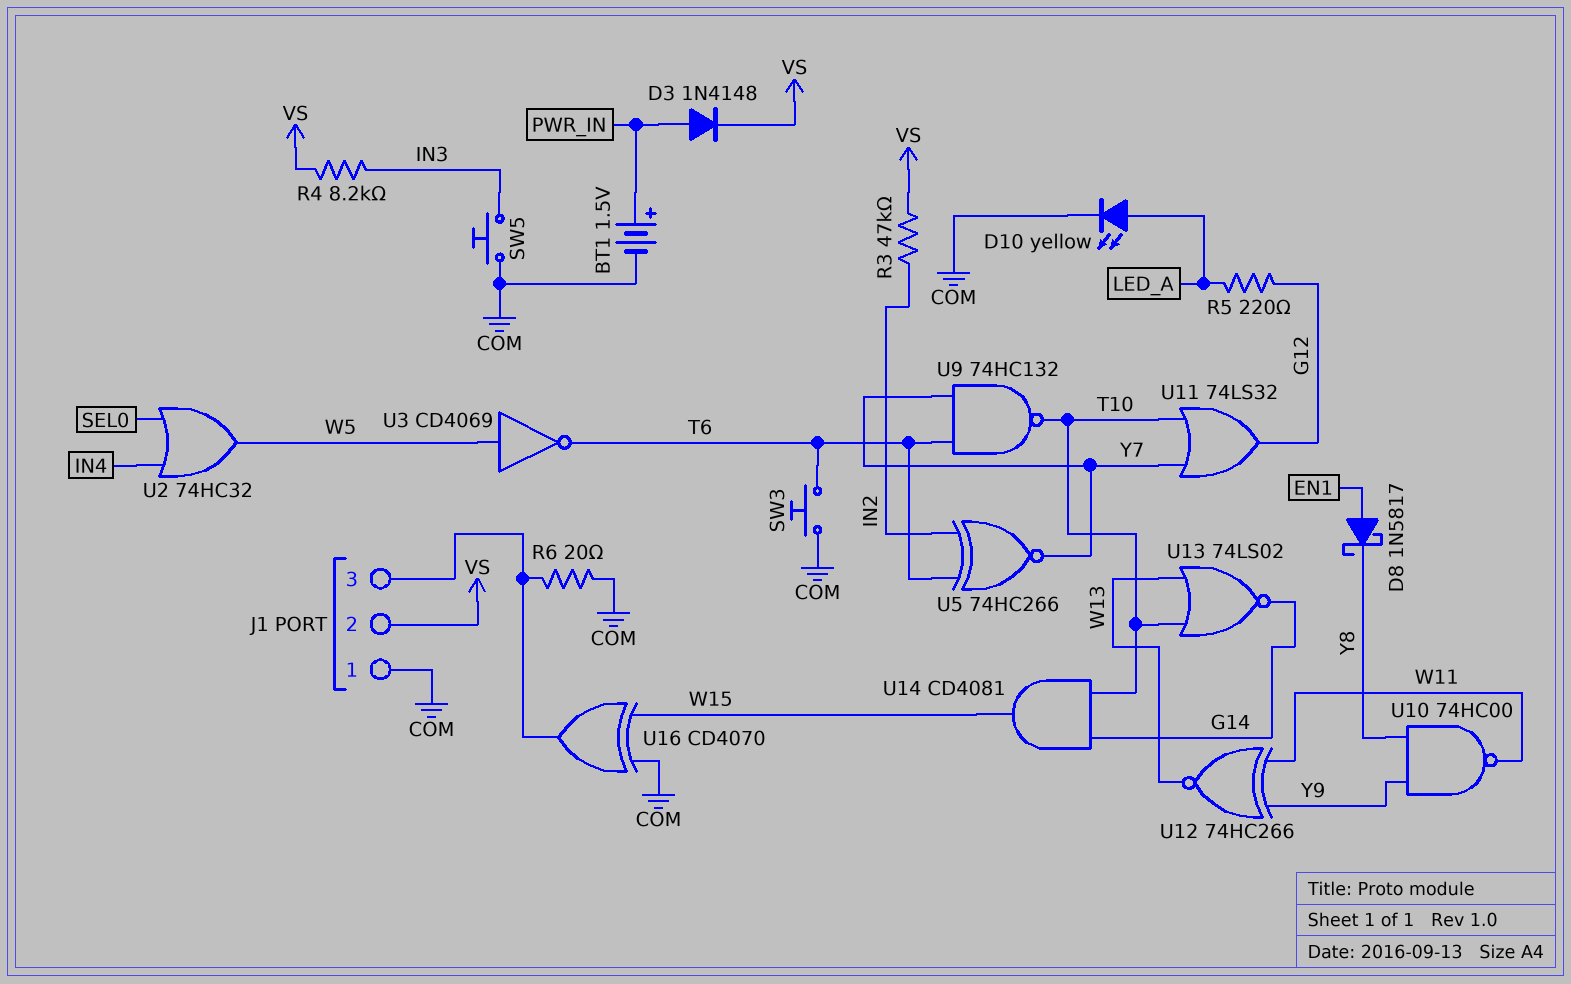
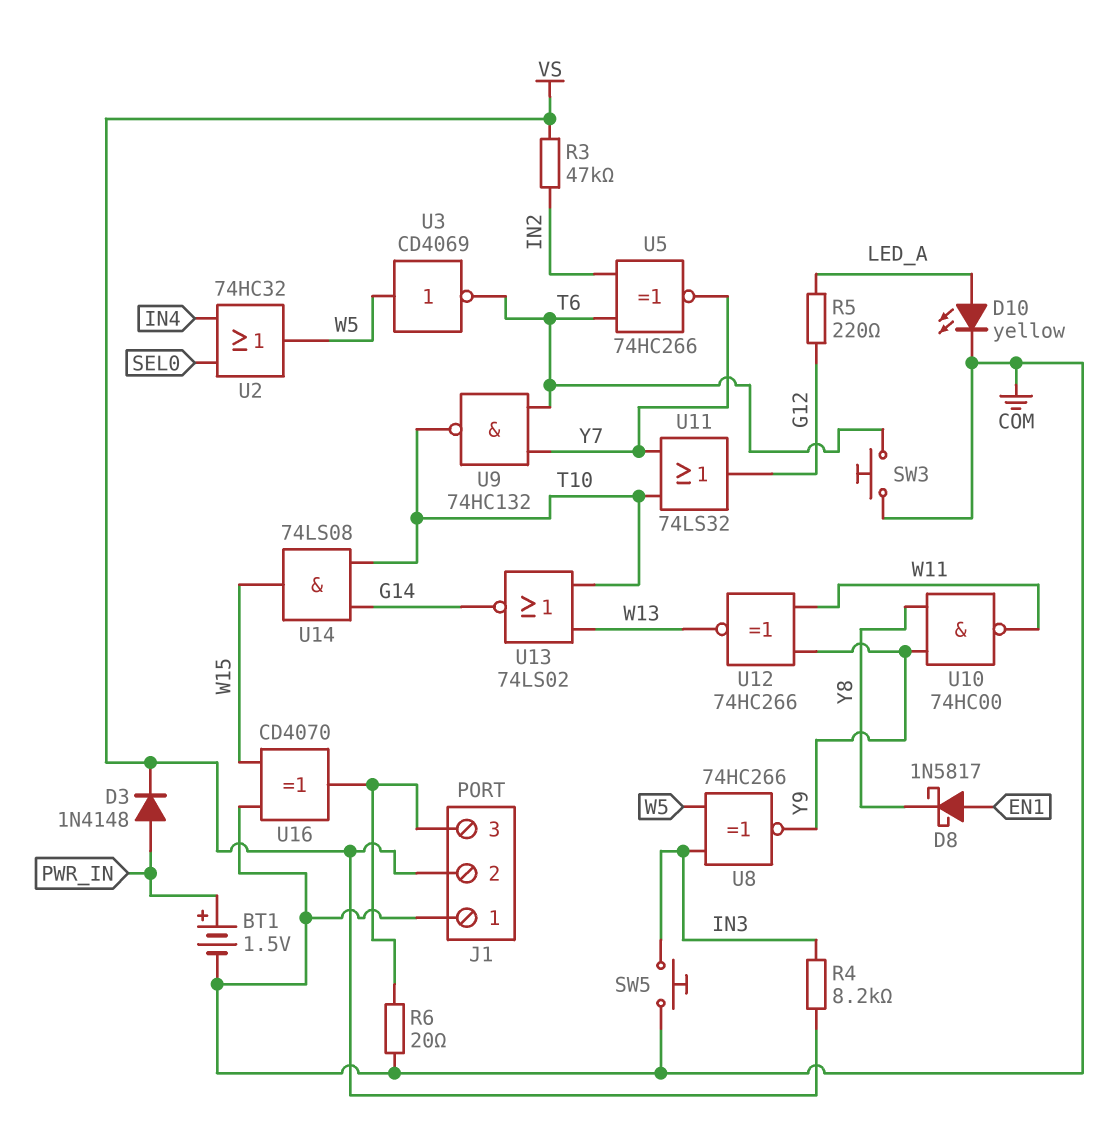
U8: none -> XNOR 74HC266 (in IN3, in W5, out Y9)
U14: AND CD4081 (in G14, in T10, out W15) -> AND 74LS08 (in G14, in T10, out W15)

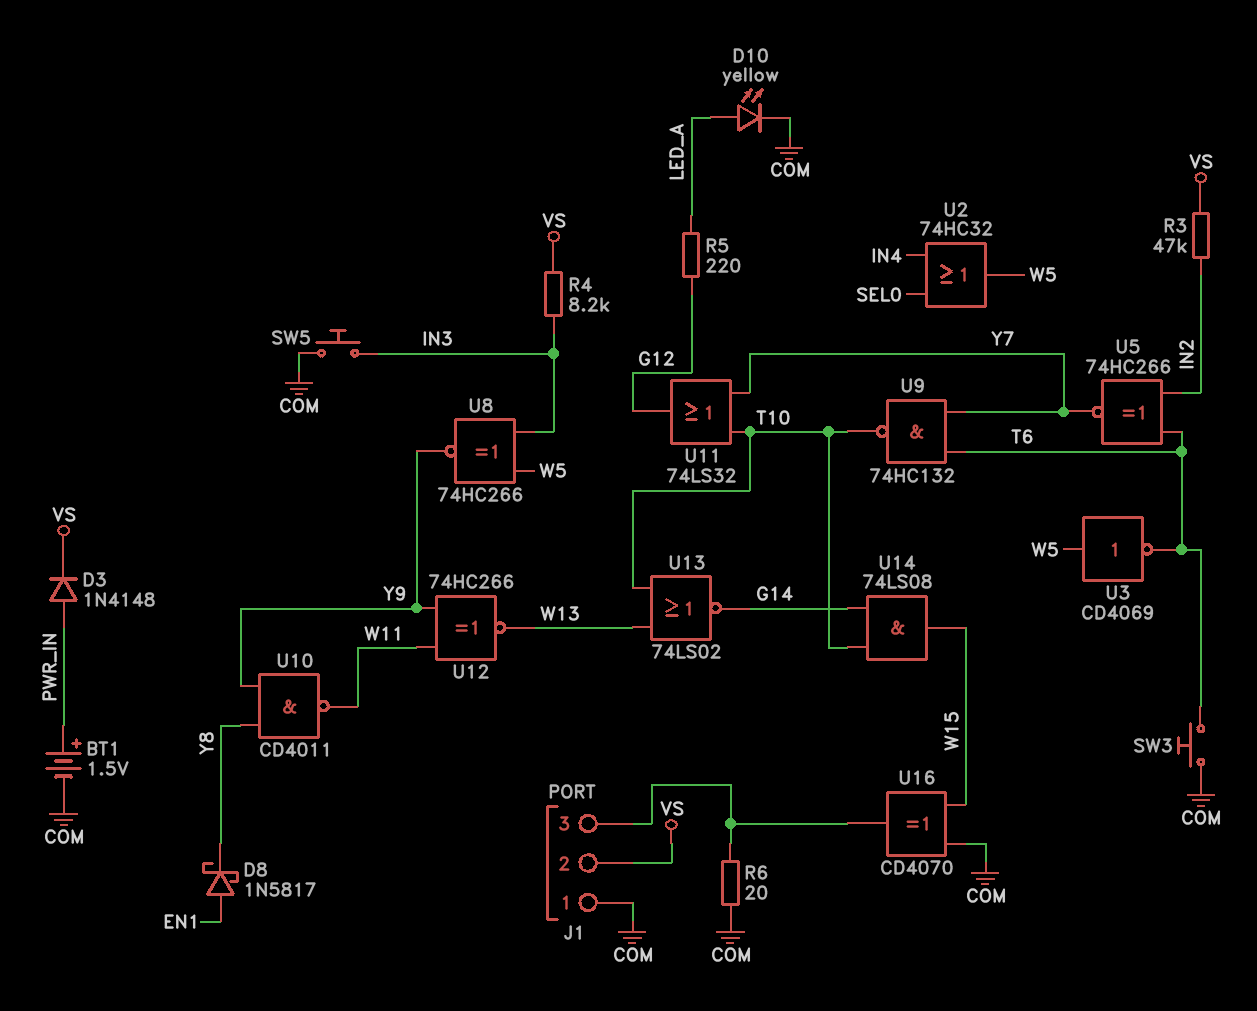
U10: NAND 74HC00 (in Y8, in Y9, out W11) -> NAND CD4011 (in Y8, in Y9, out W11)

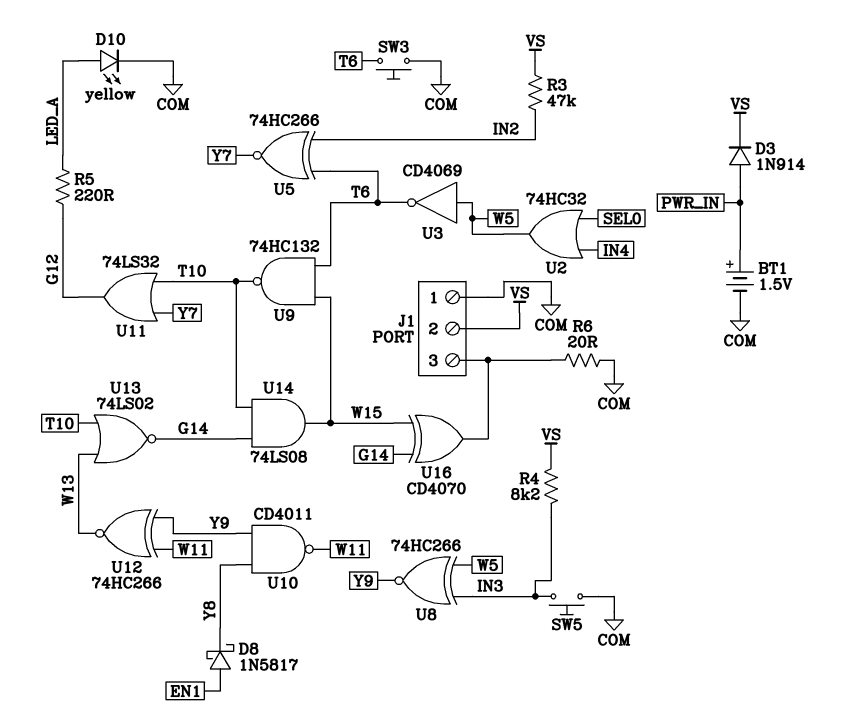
D3: diode 1N4148 (A PWR_IN, K VS) -> diode 1N914 (A PWR_IN, K VS)
U9: NAND 74HC132 (in T6, in Y7, out T10) -> NAND 74HC132 (in T6, in W15, out T10)
U16: XOR CD4070 (in COM, in W15, out J1/3) -> XOR CD4070 (in G14, in W15, out J1/3)

